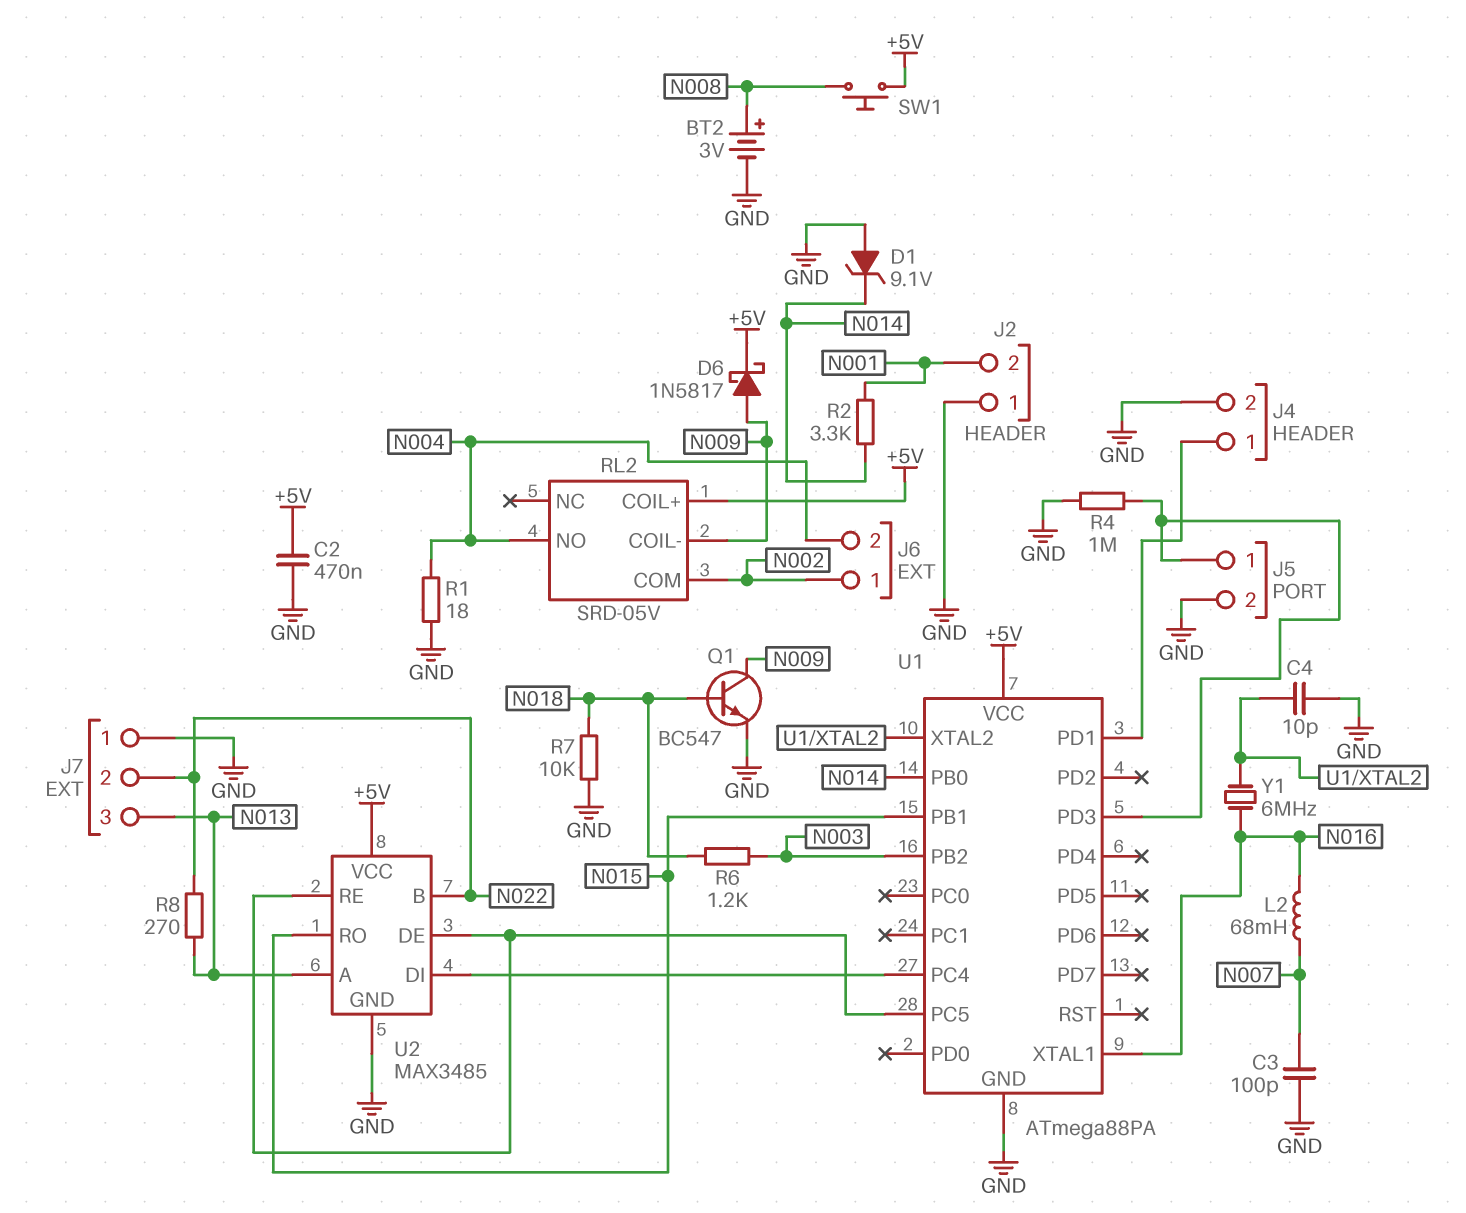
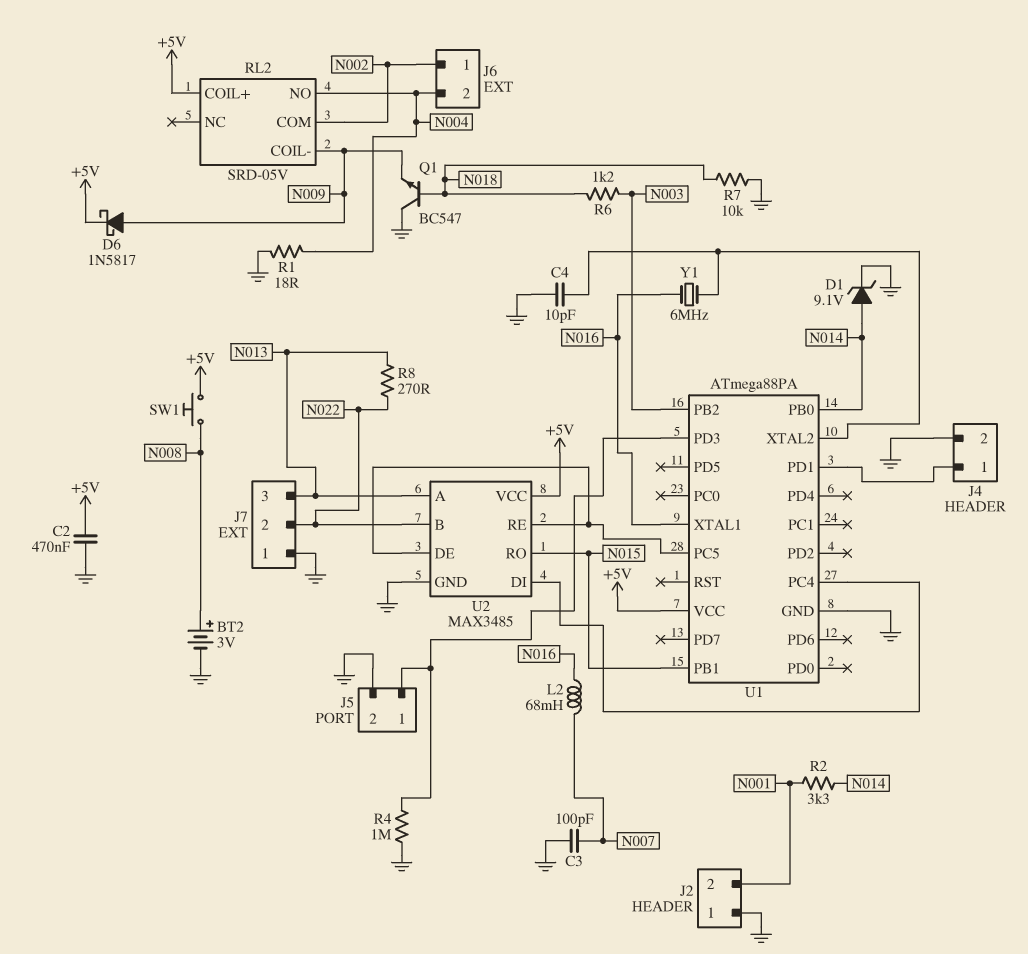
D1: zener 9.1V (A GND, K N014) -> zener 9.1V (A N014, K GND)
Q1: NPN BC547 (B N018, C N009, E GND) -> NPN BC547 (B N018, C GND, E N009)

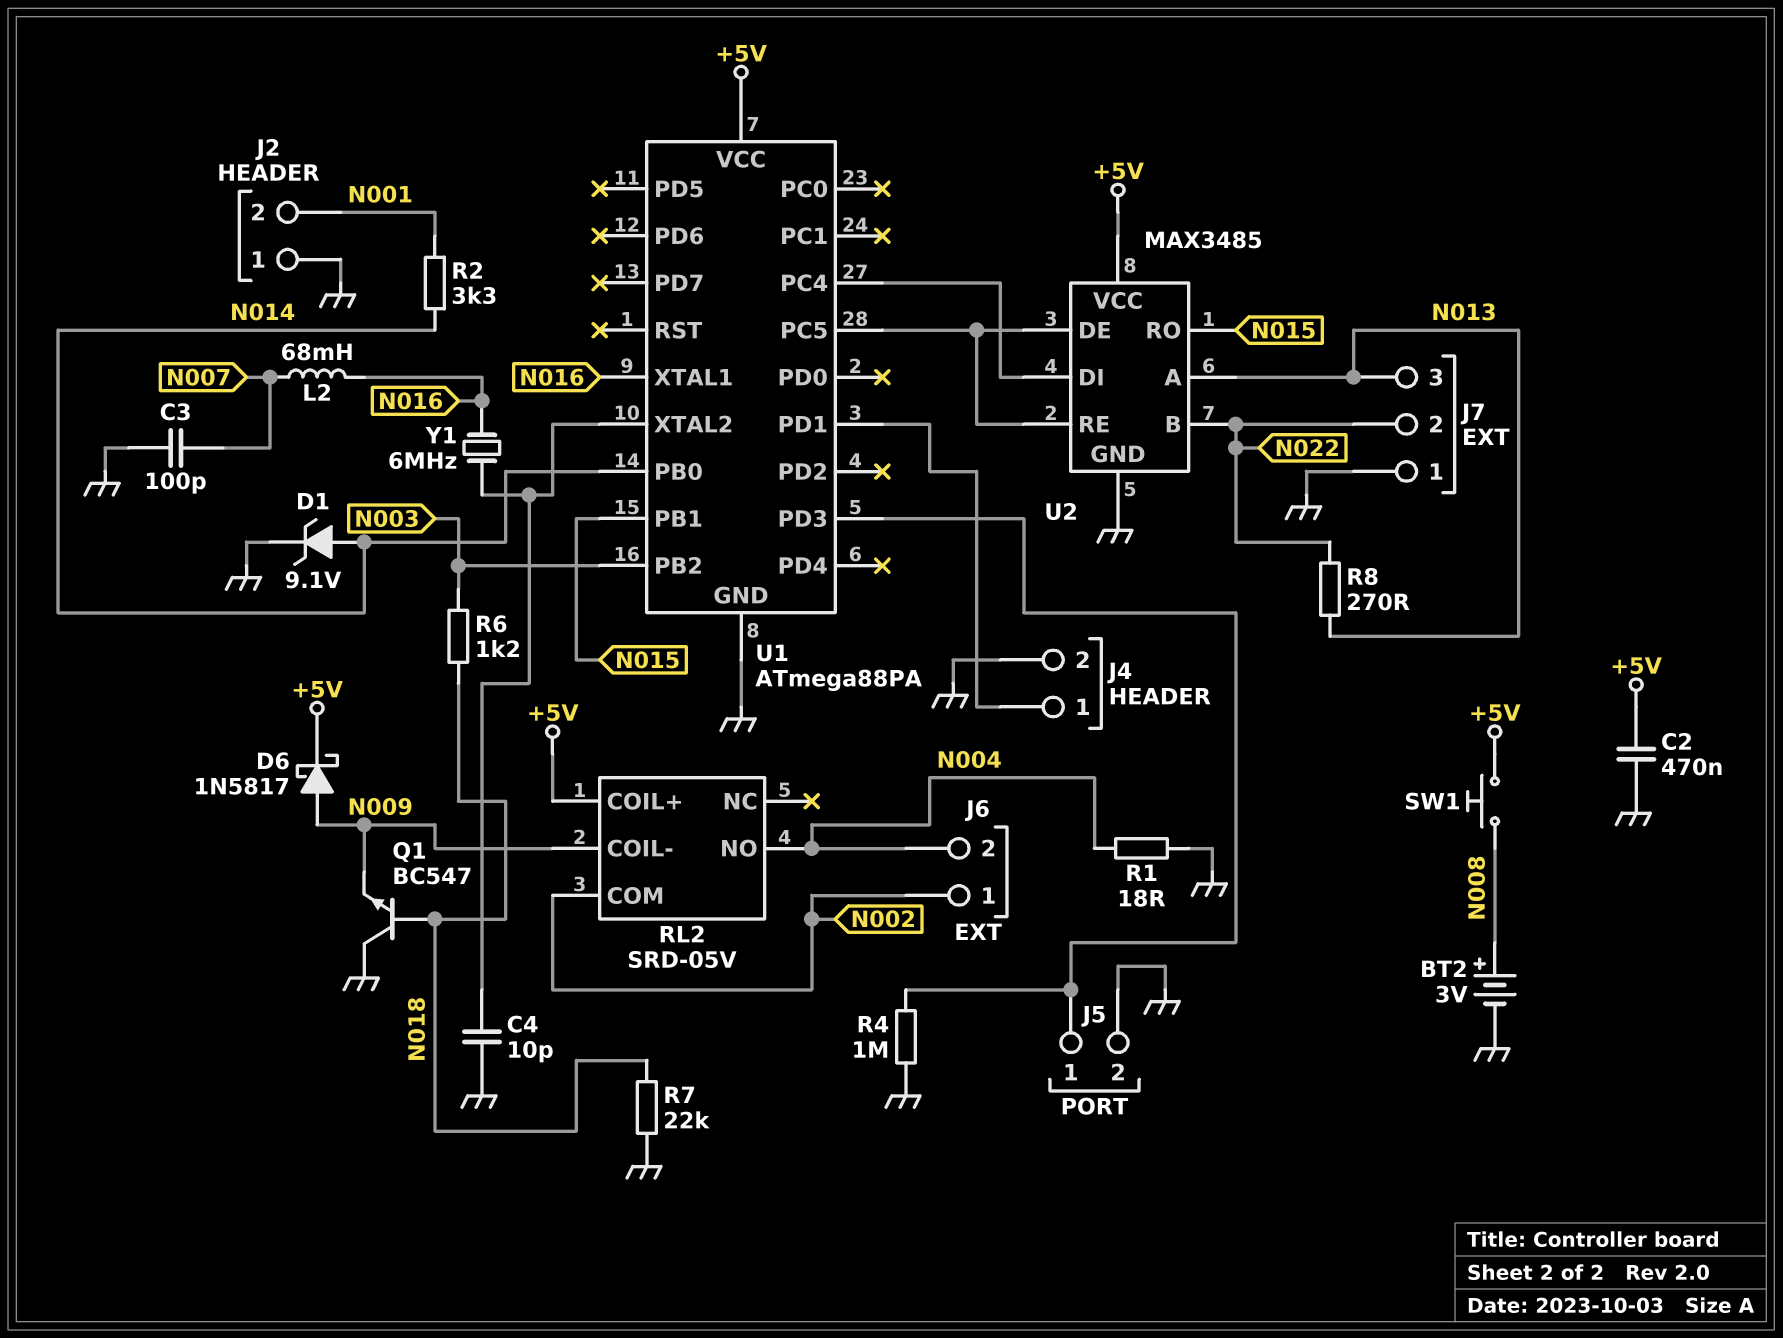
R7: 10k (GND, N018) -> 22k (GND, N018)

